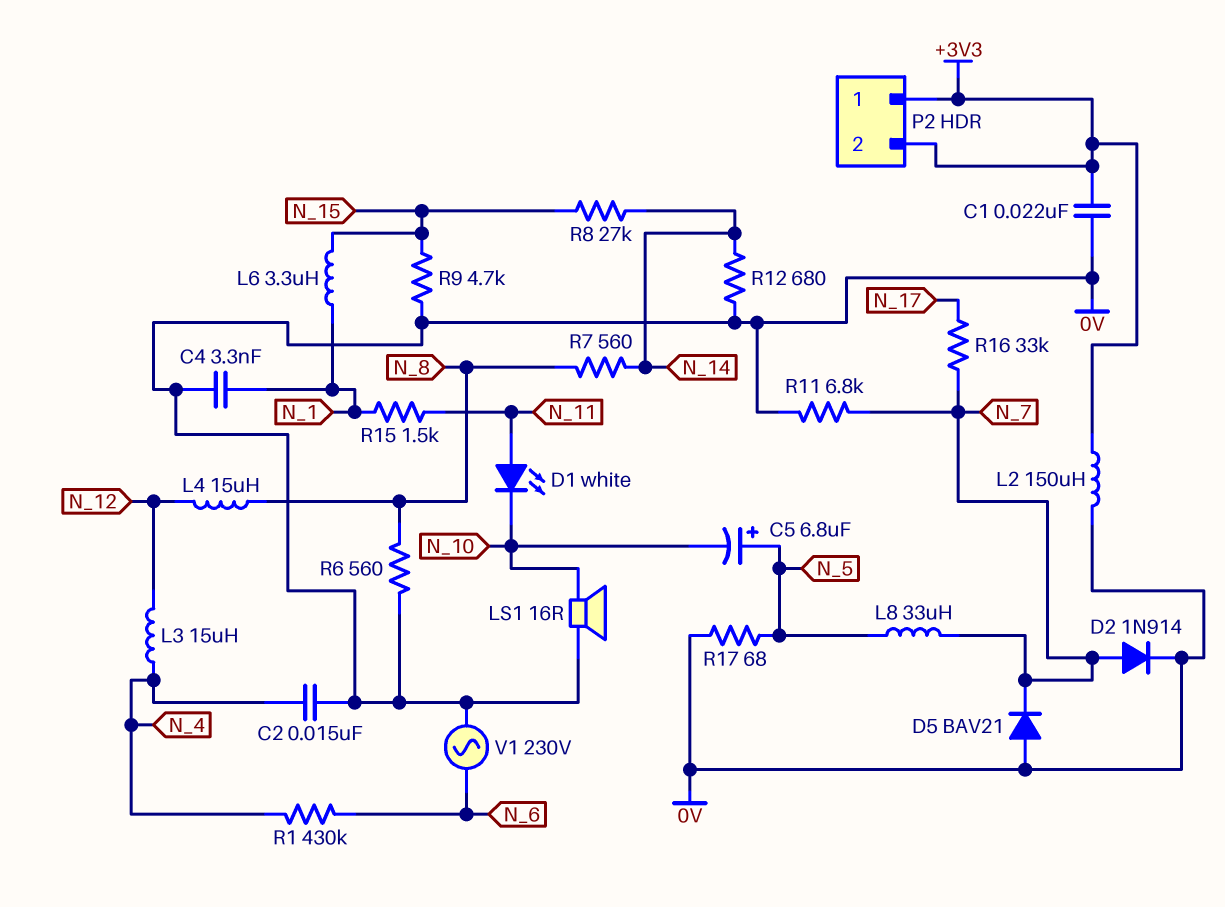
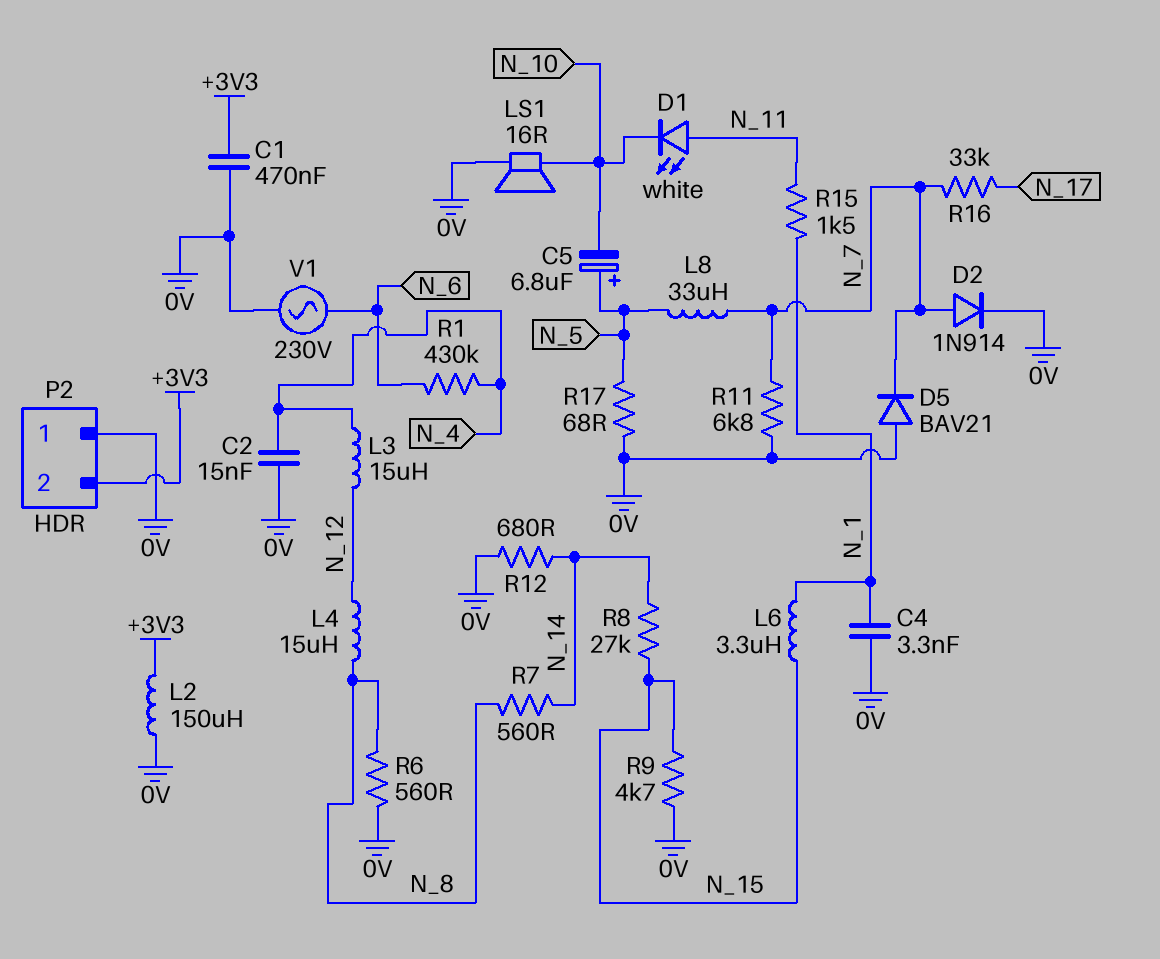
C1: 22nF (+3V3, 0V) -> 470nF (+3V3, 0V)
P2 pin 1: +3V3 -> 0V

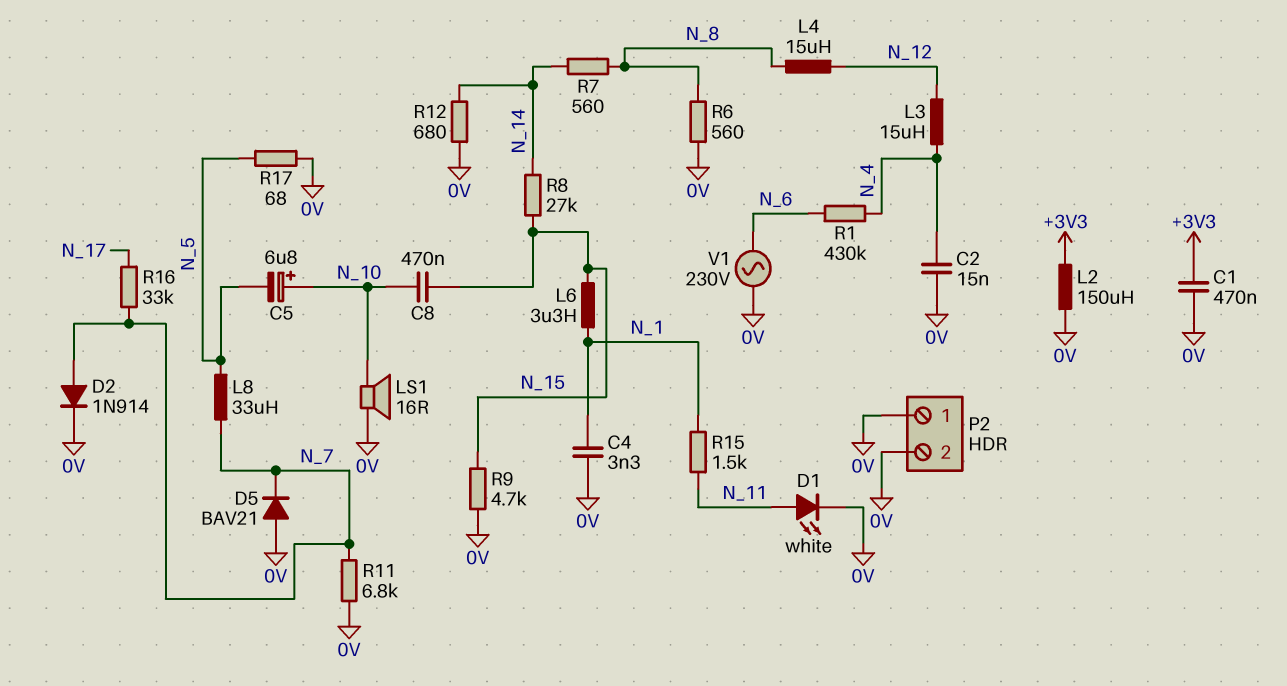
C5: 6.8uF (plus N_5, minus N_10) -> 6.8uF (plus N_10, minus N_5)
C8: none -> 470nF (N_10, N_15)
D1: LED white (A N_11, K N_10) -> LED white (A N_11, K 0V)
P2 pin 2: +3V3 -> 0V

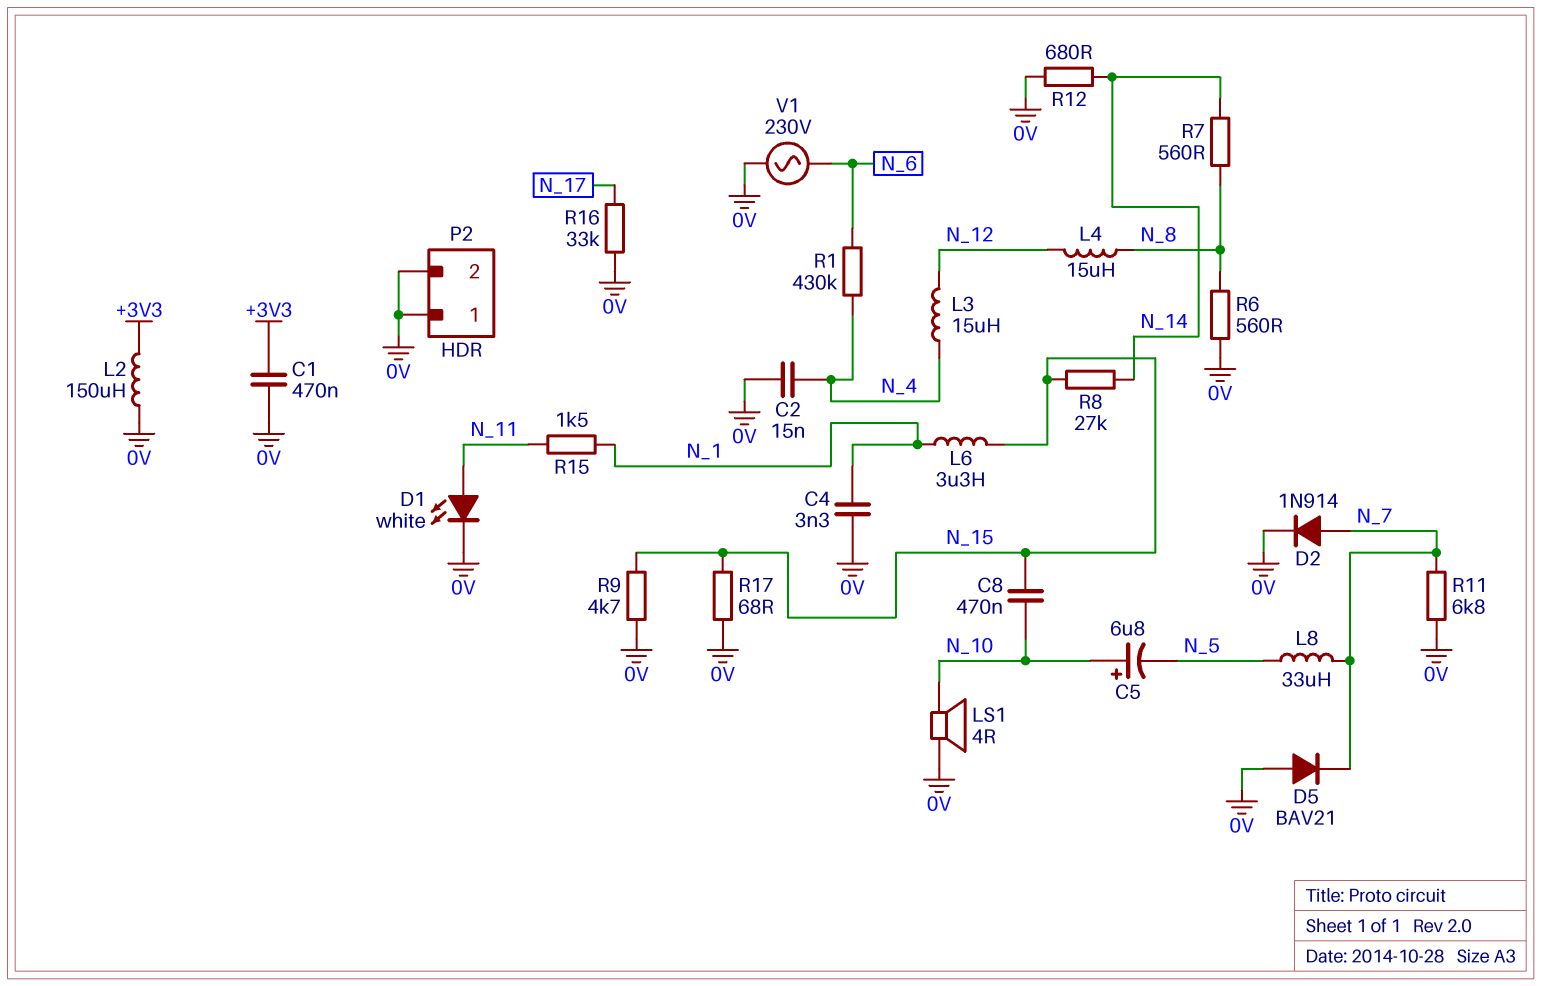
LS1: speaker 16R (0V, N_10) -> speaker 4R (0V, N_10)
R16: 33k (N_7, N_17) -> 33k (0V, N_17)
R17: 68 (0V, N_5) -> 68 (0V, N_15)

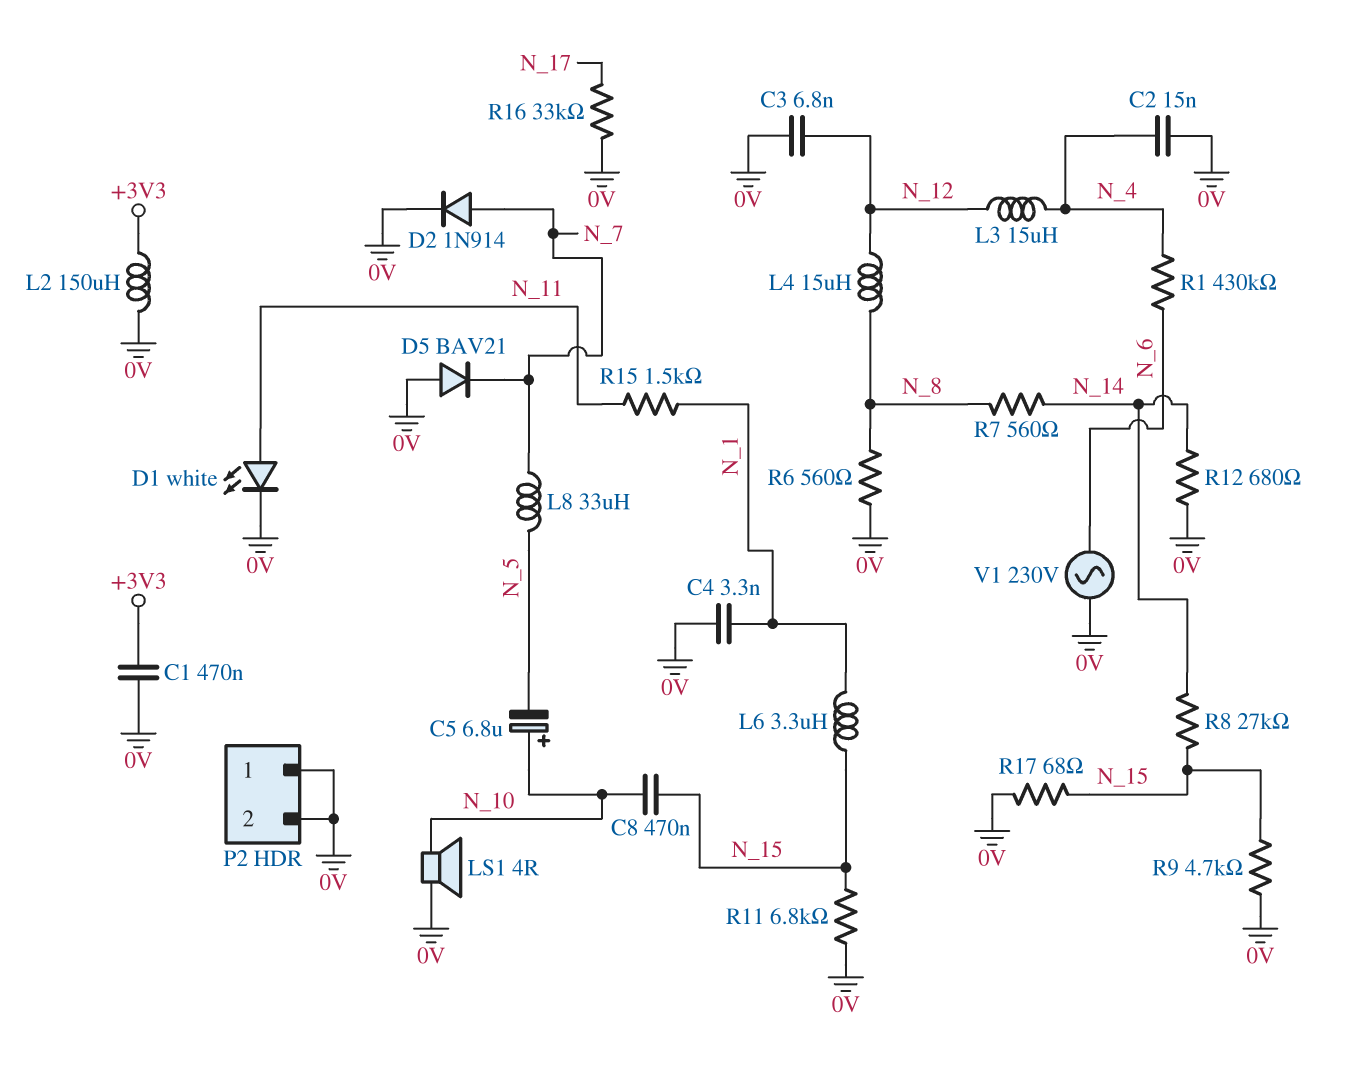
C3: none -> 6.8nF (0V, N_12)
R11: 6.8k (0V, N_7) -> 6.8k (0V, N_15)

